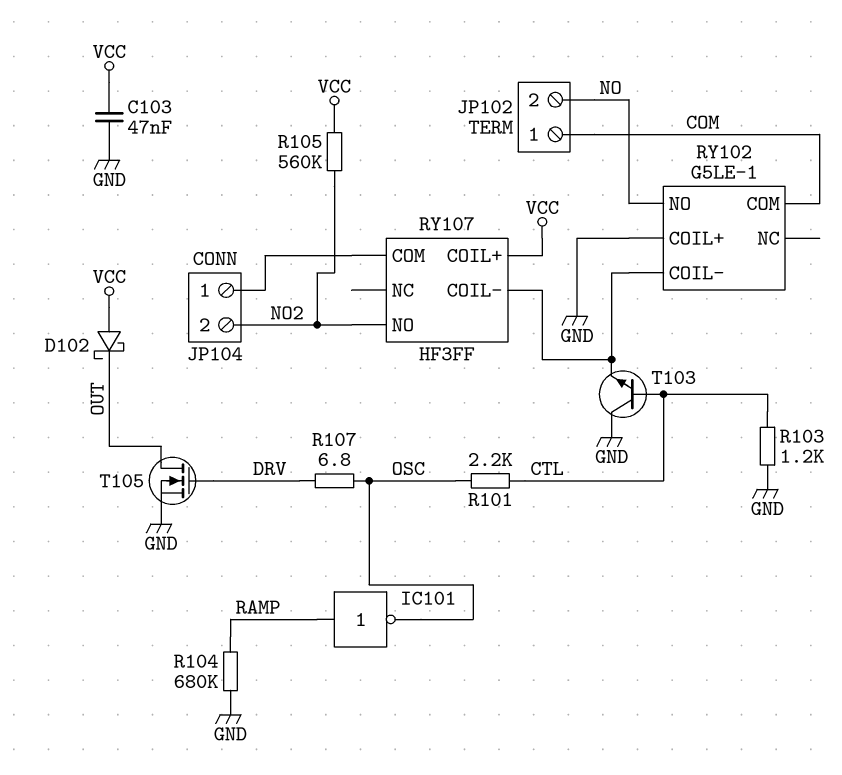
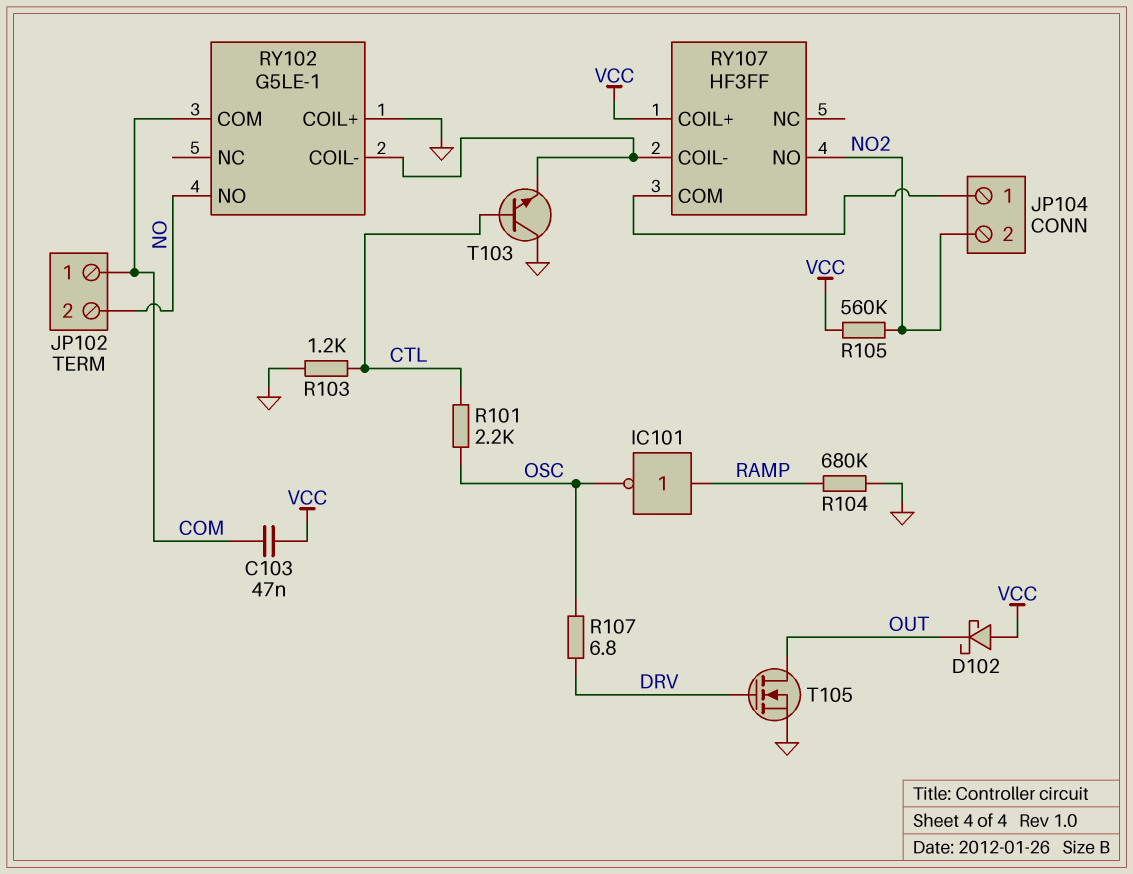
C103: 47nF (GND, VCC) -> 47nF (COM, VCC)

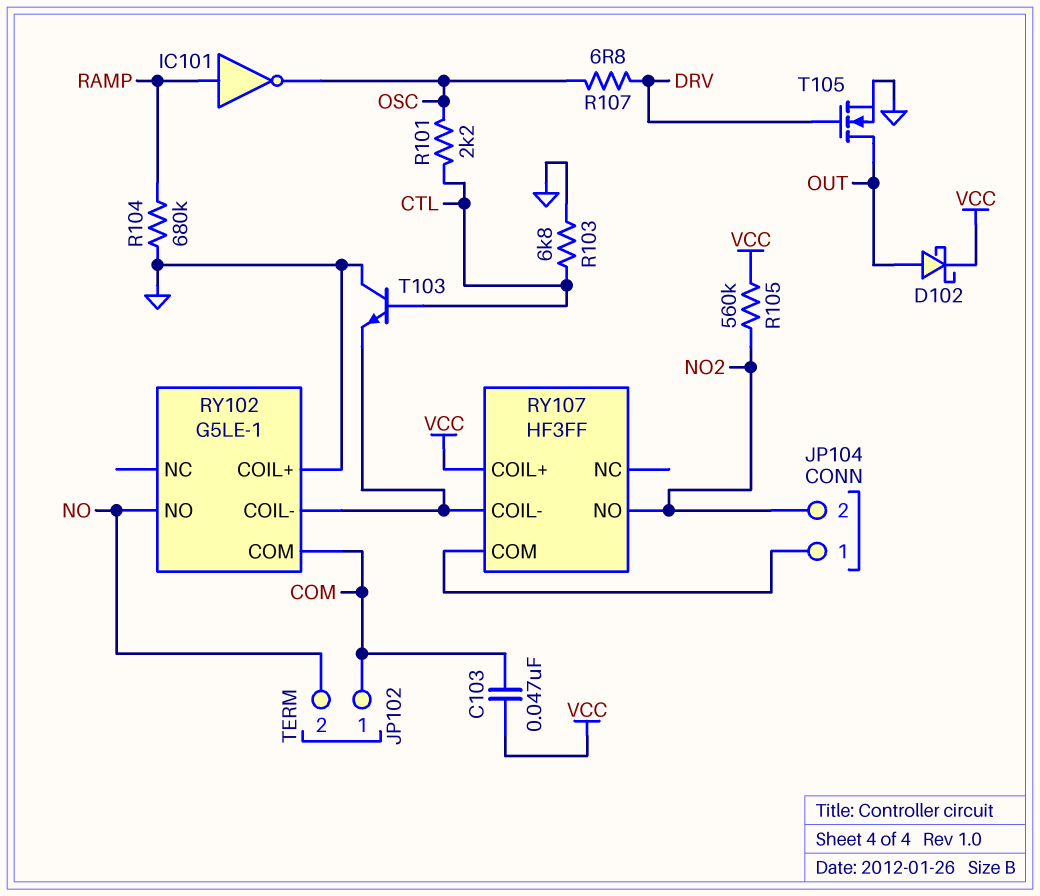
D102: schottky (A VCC, K OUT) -> schottky (A OUT, K VCC)
R103: 1.2k (CTL, GND) -> 6.8k (CTL, GND)

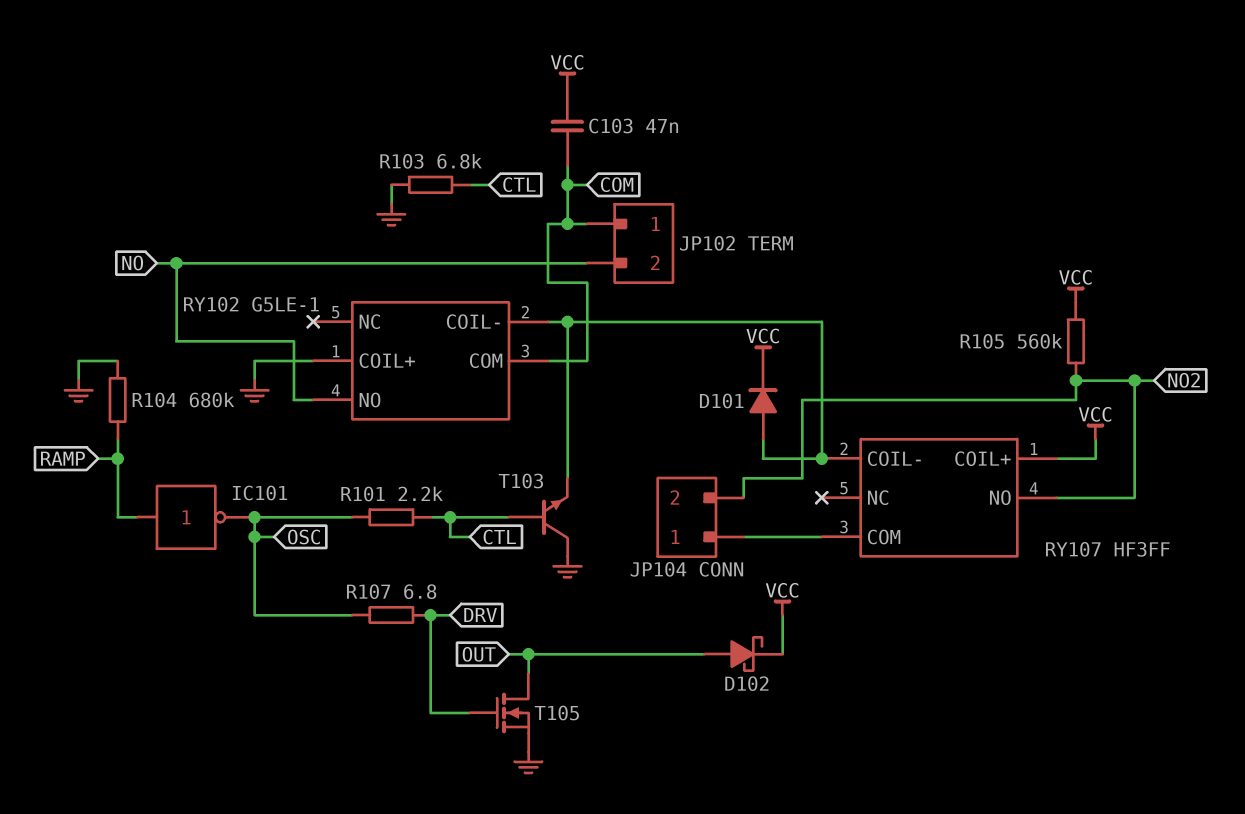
D101: none -> diode (A RY102/COIL-, K VCC)

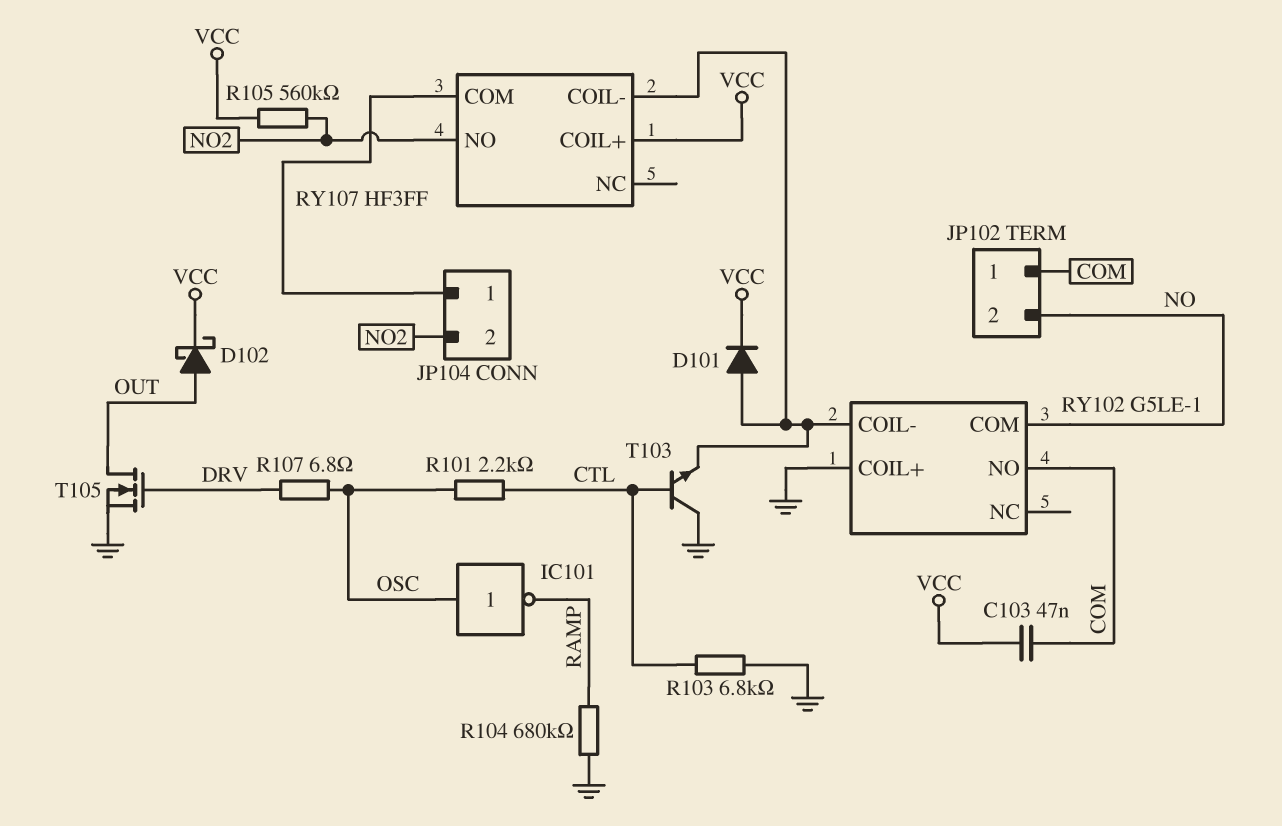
IC101: NOT (in RAMP, out OSC) -> NOT (in OSC, out RAMP)
RY102 pin COM: COM -> NO
RY102 pin NO: NO -> COM

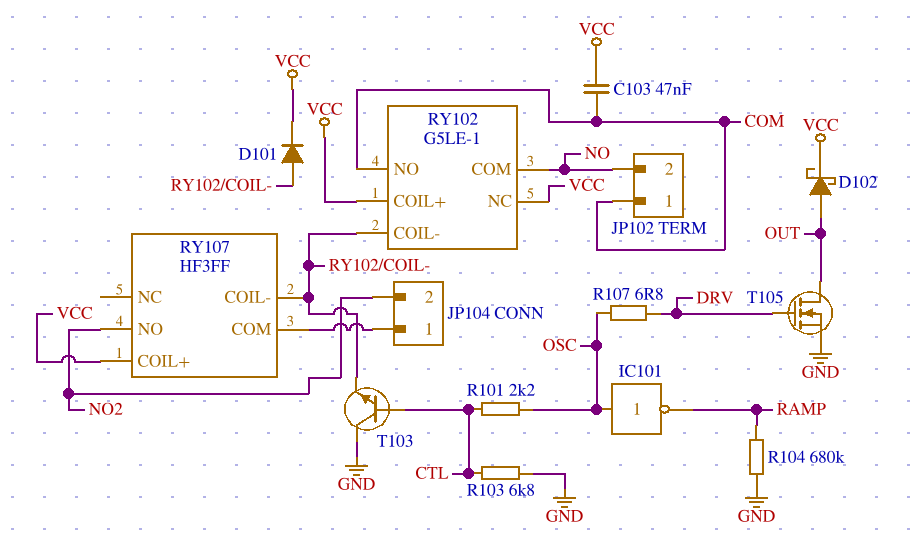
R105: 560k (NO2, VCC) -> none
RY102 pin COIL+: GND -> VCC
RY102 pin NC: none -> VCC

